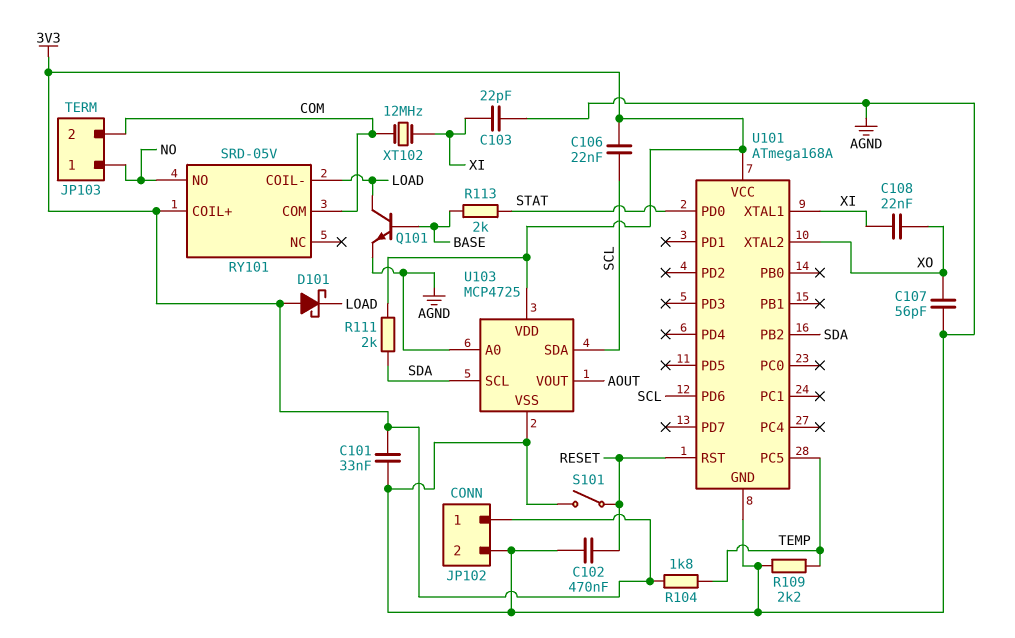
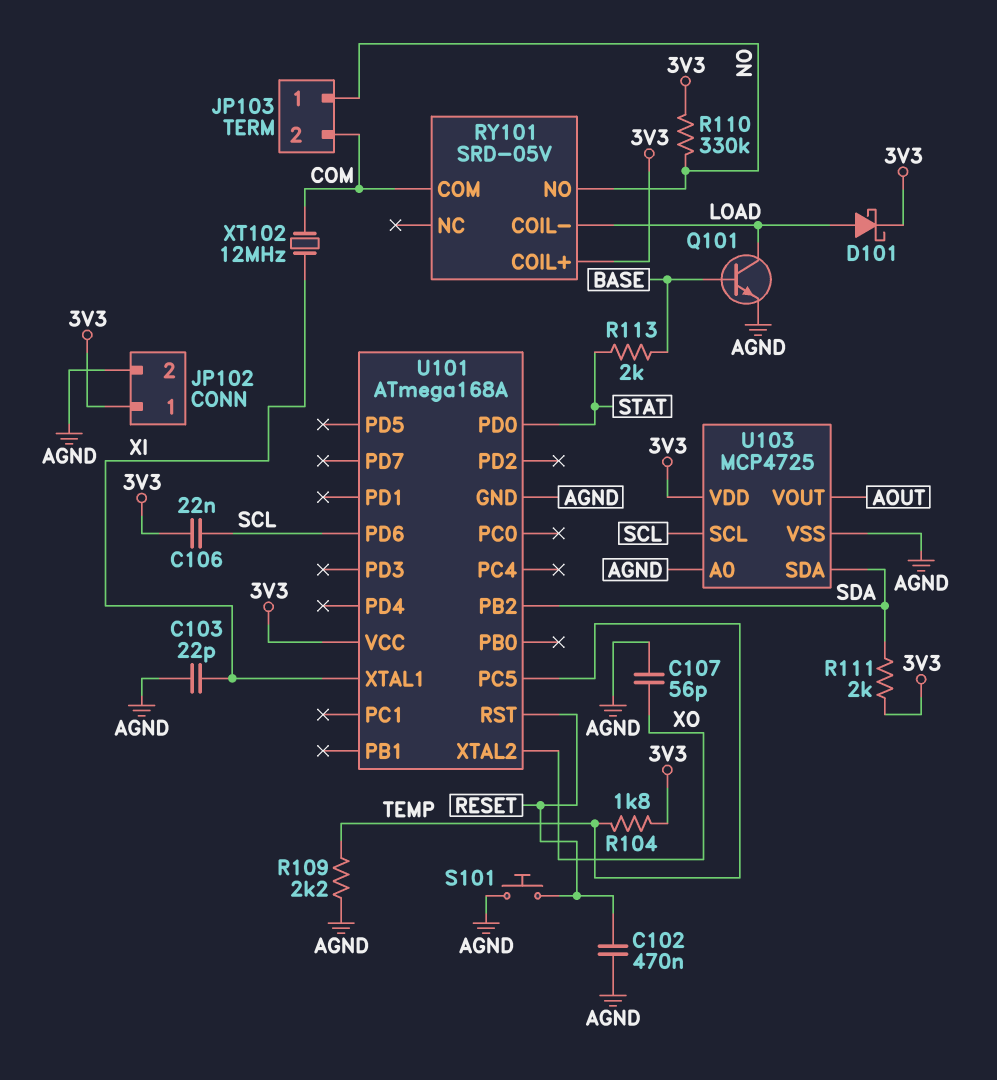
C101: 33nF (3V3, AGND) -> none
C108: 22nF (XI, XO) -> none
D101: schottky (A 3V3, K LOAD) -> schottky (A LOAD, K 3V3)
R110: none -> 330k (3V3, NO)
S101: switch (AGND, RESET) -> button (AGND, RESET)
U103 pin SCL: SDA -> SCL
U103 pin SDA: SCL -> SDA

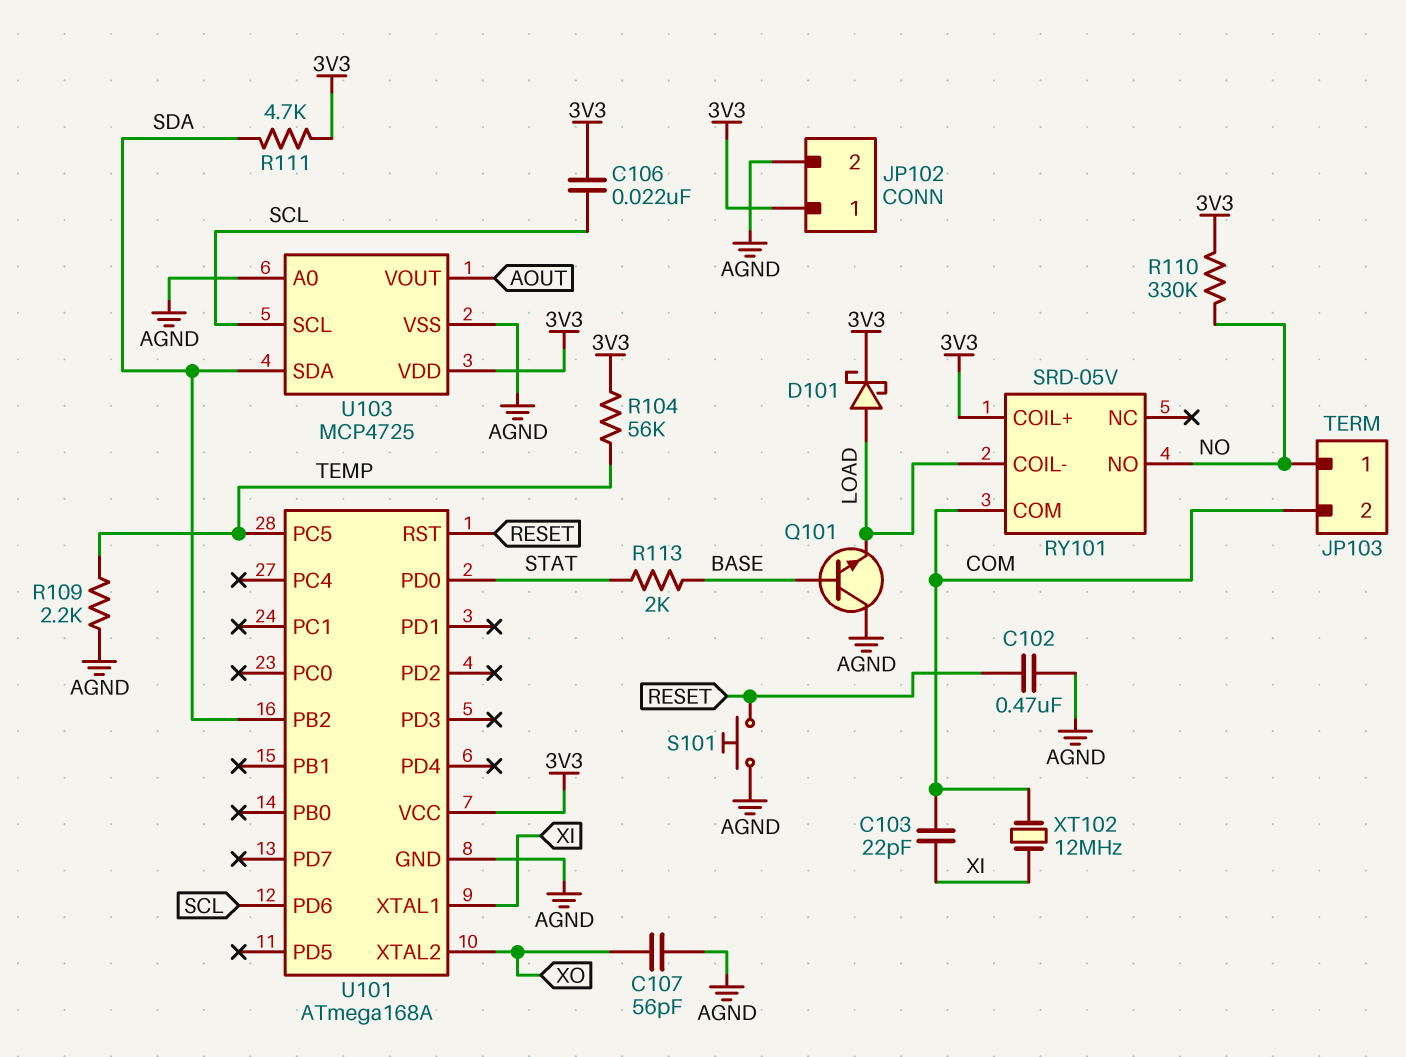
C103: 22pF (AGND, XI) -> 22pF (COM, XI)
Q101: NPN (B BASE, C LOAD, E AGND) -> NPN (B BASE, C AGND, E LOAD)
R104: 1.8k (3V3, TEMP) -> 56k (3V3, TEMP)
R111: 2k (3V3, SDA) -> 4.7k (3V3, SDA)

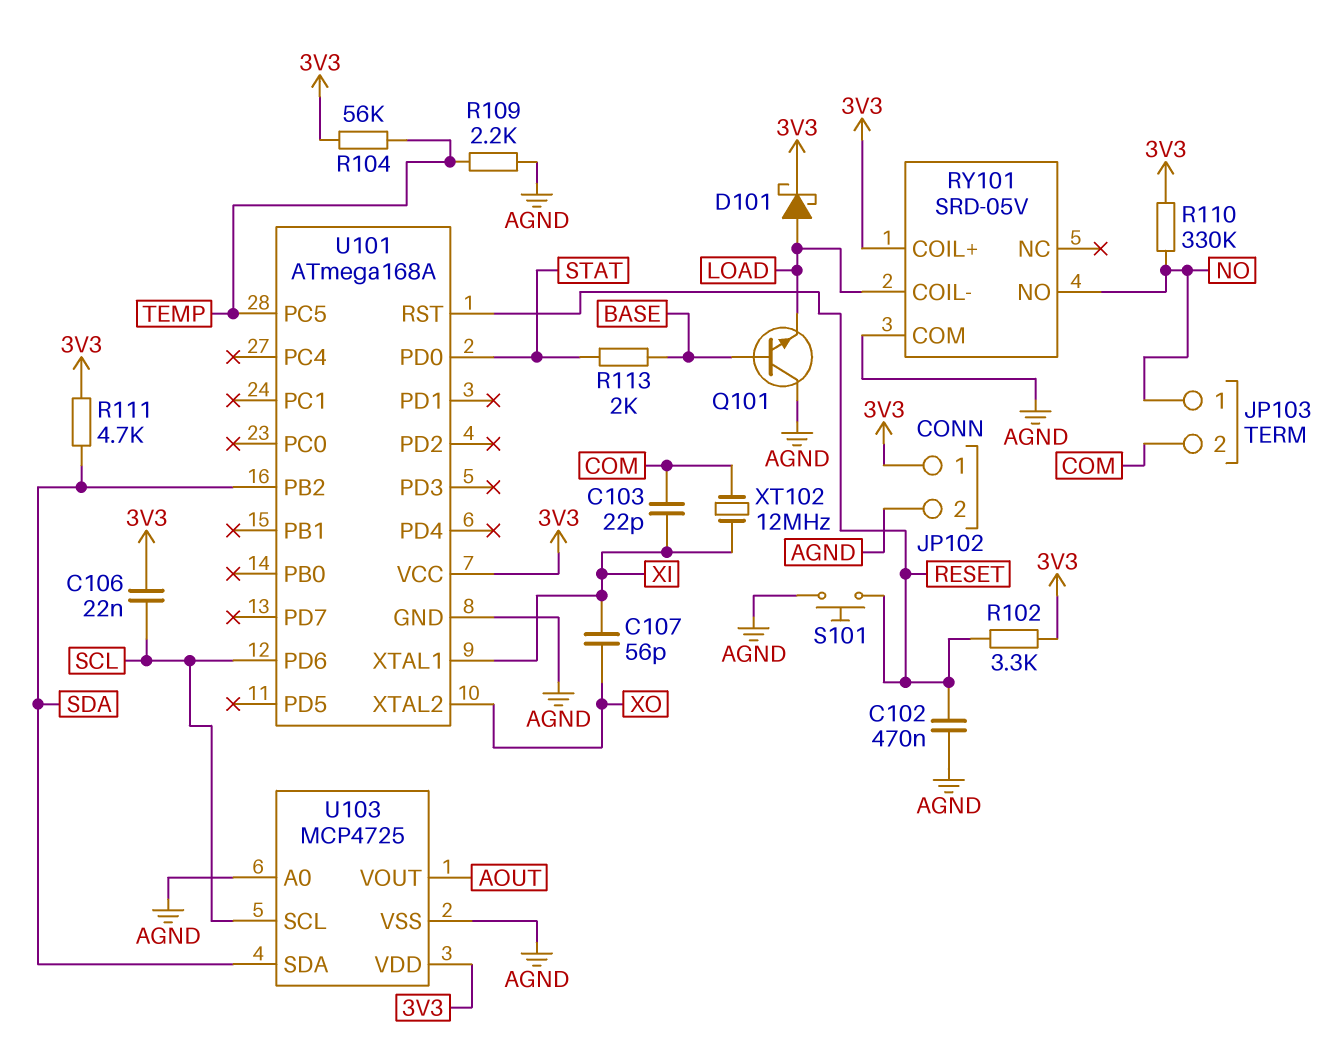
C107: 56pF (AGND, XO) -> 56pF (XI, XO)
R102: none -> 3.3k (3V3, RESET)
RY101 pin COM: COM -> AGND

